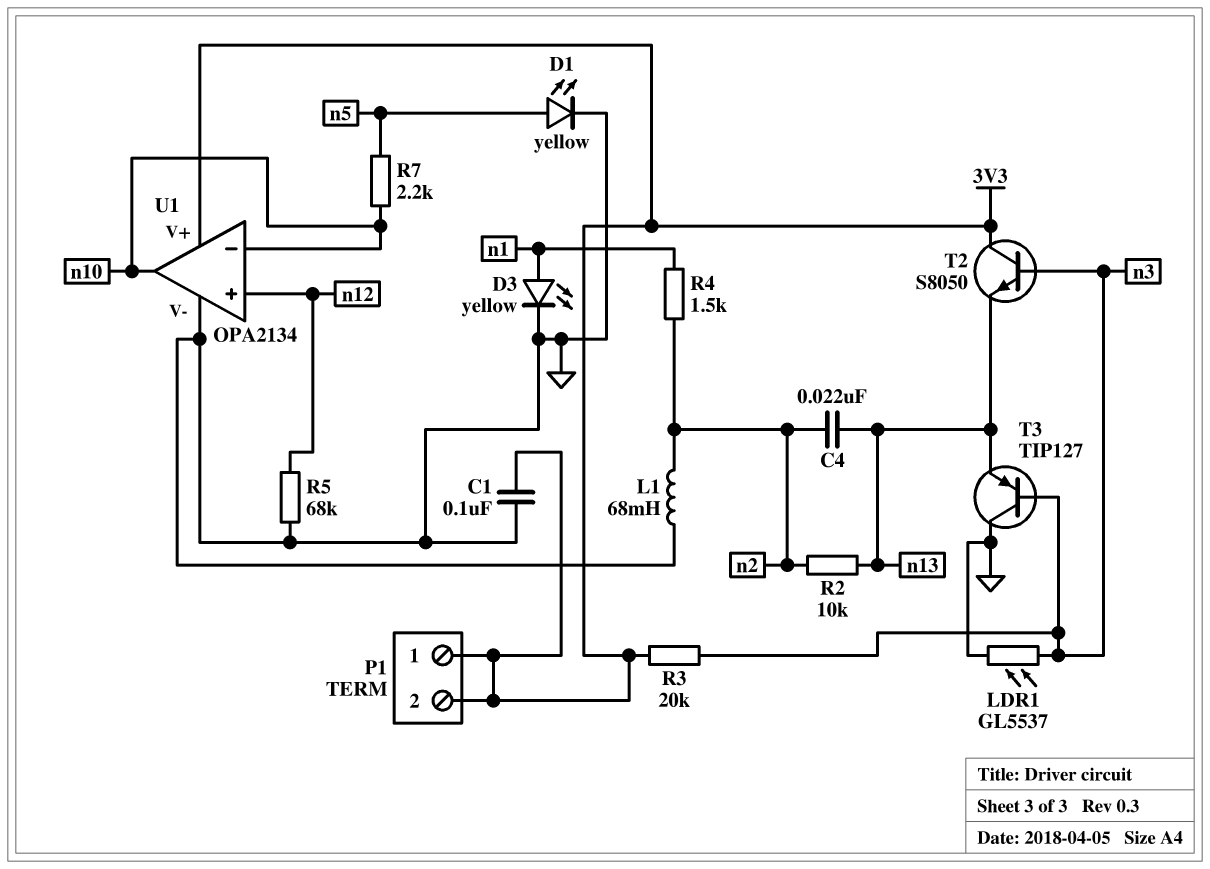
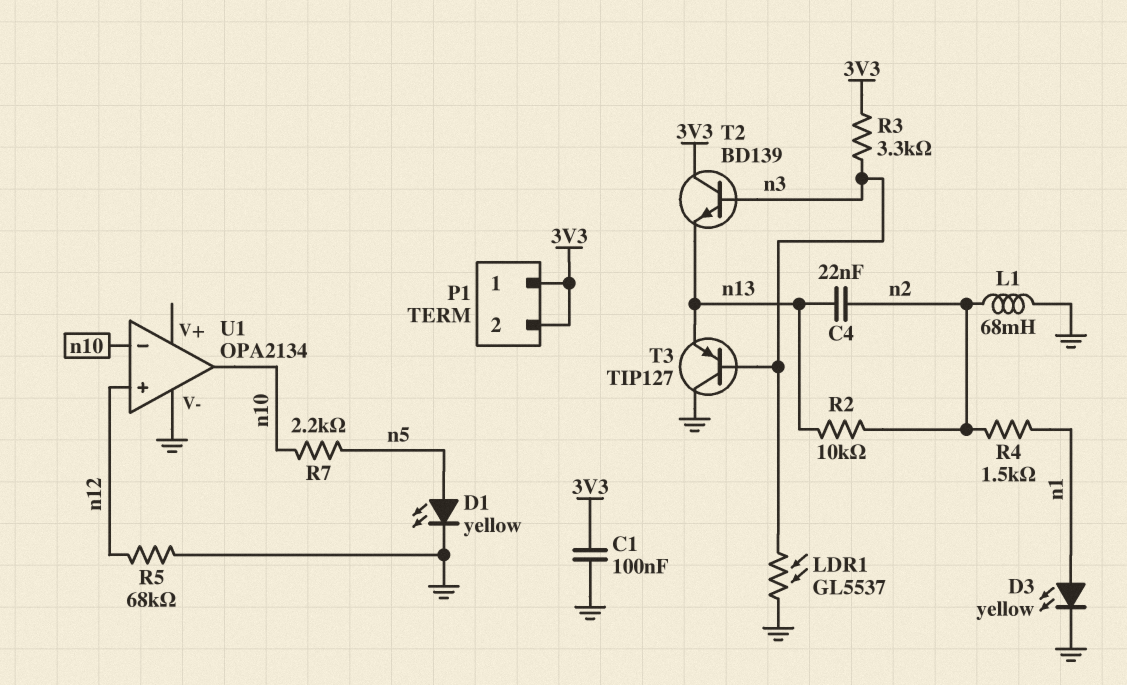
R3: 20k (3V3, n3) -> 3.3k (3V3, n3)
T2: NPN S8050 (B n3, C 3V3, E n13) -> NPN BD139 (B n3, C 3V3, E n13)
U1 pin V+: 3V3 -> none

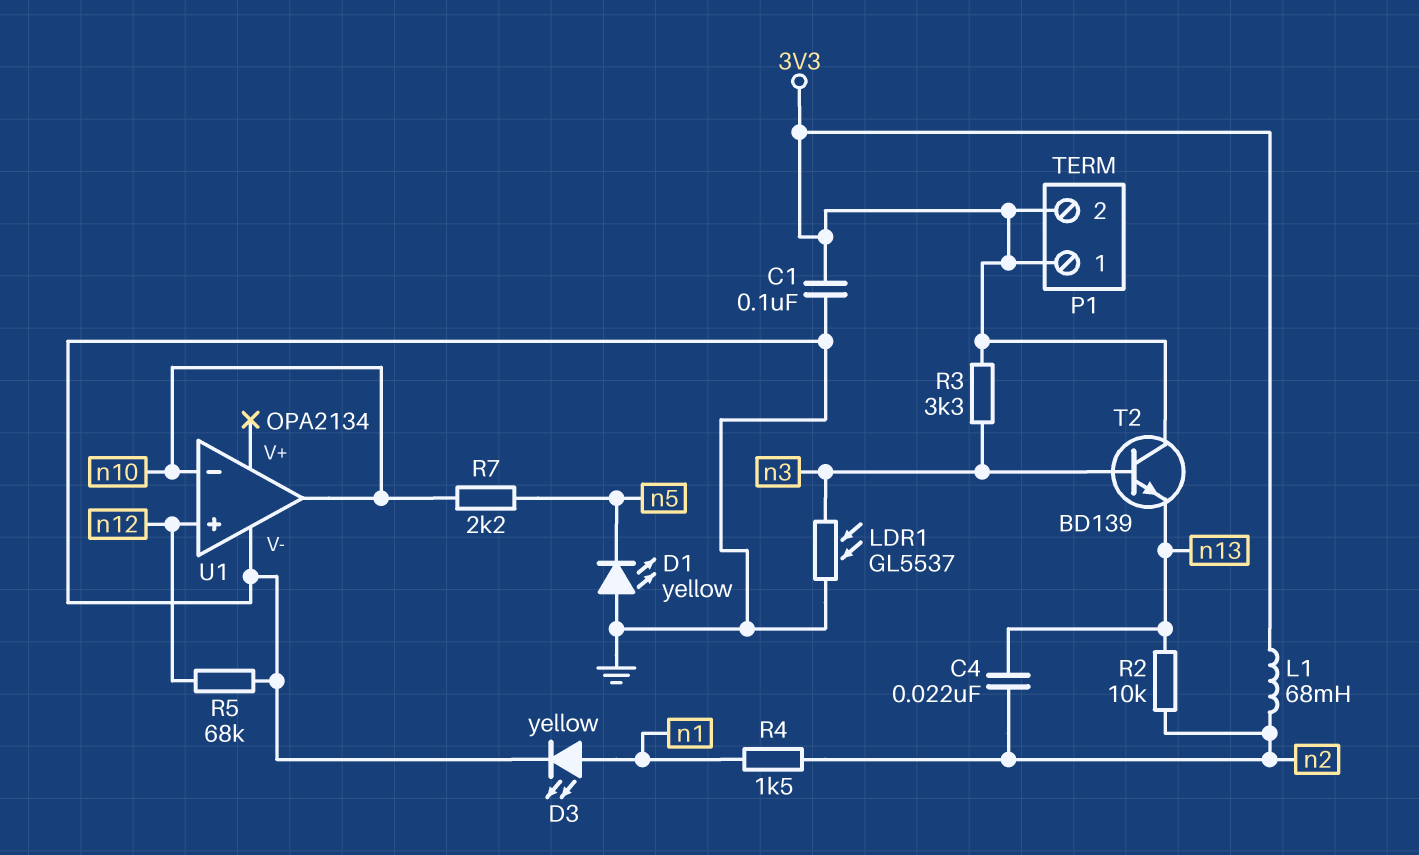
D1: LED yellow (A n5, K GND) -> LED yellow (A GND, K n5)
L1: 68mH (GND, n2) -> 68mH (3V3, n2)
T3: PNP TIP127 (B n3, C GND, E n13) -> none

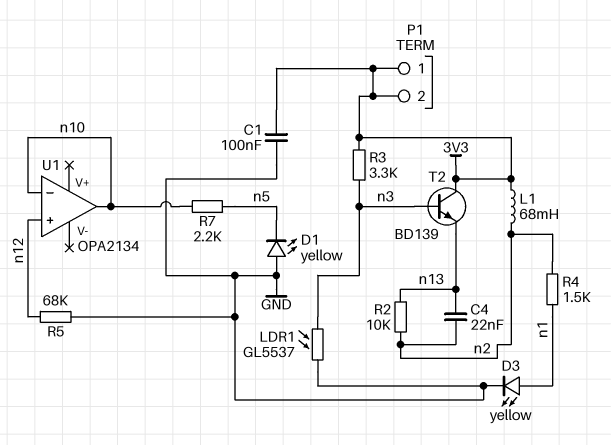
U1 pin V-: GND -> none

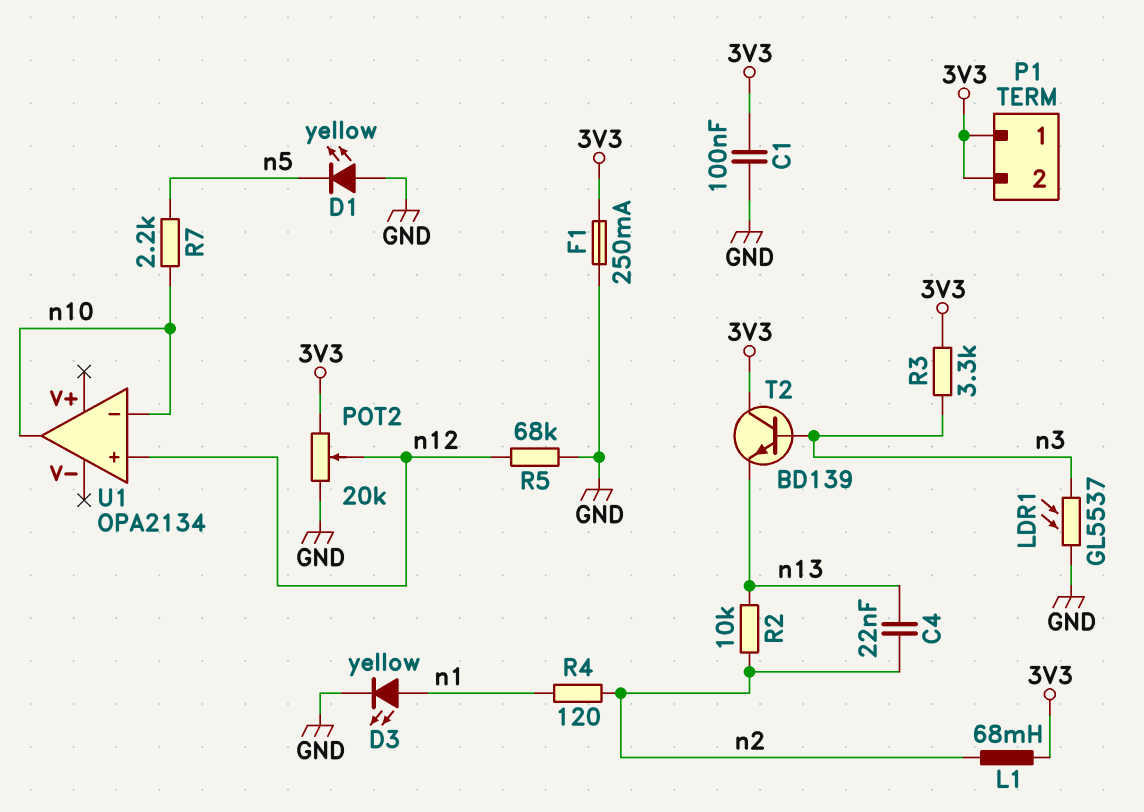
F1: none -> 250mA (3V3, GND)
POT2: none -> 20k (3V3, GND, wiper n12)
R4: 1.5k (n1, n2) -> 120 (n1, n2)

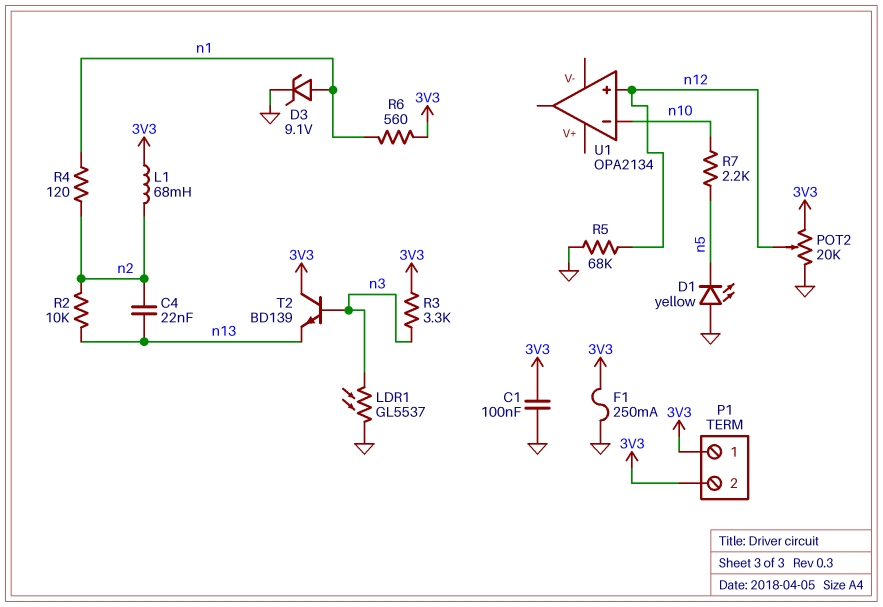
D3: LED yellow (A n1, K GND) -> zener 9.1V (A n1, K GND)
R6: none -> 560 (3V3, n1)
U1 pin out: n10 -> none

